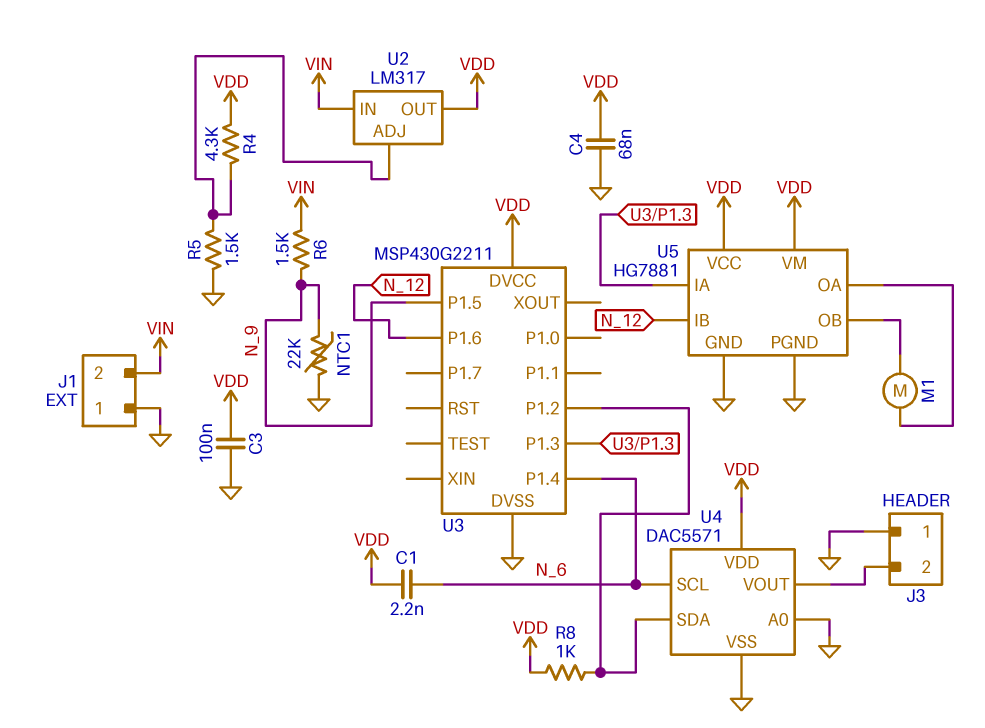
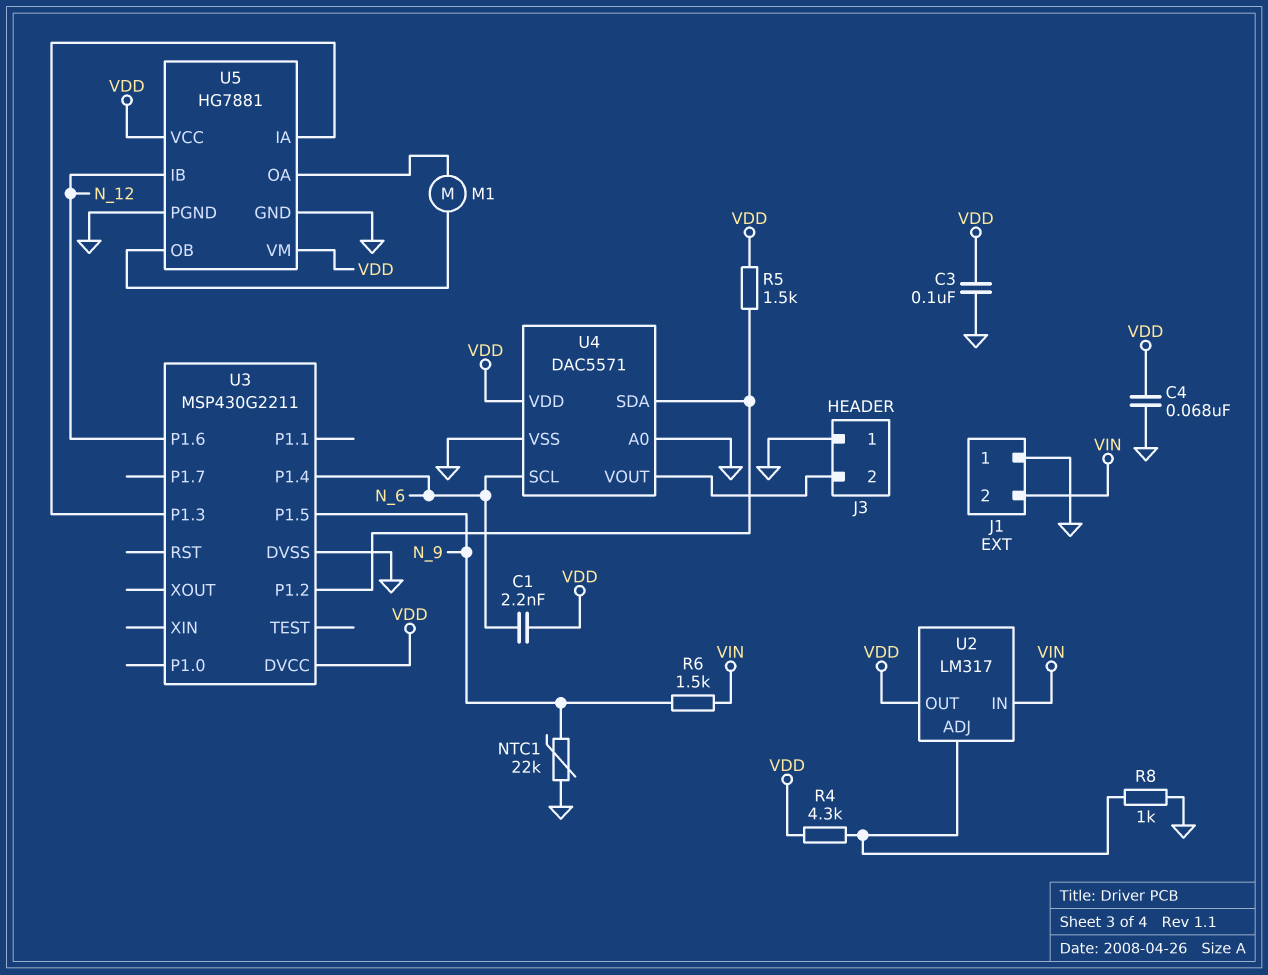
R5: 1.5k (GND, U2/ADJ) -> 1.5k (U3/P1.2, VDD)
R8: 1k (U3/P1.2, VDD) -> 1k (GND, U2/ADJ)

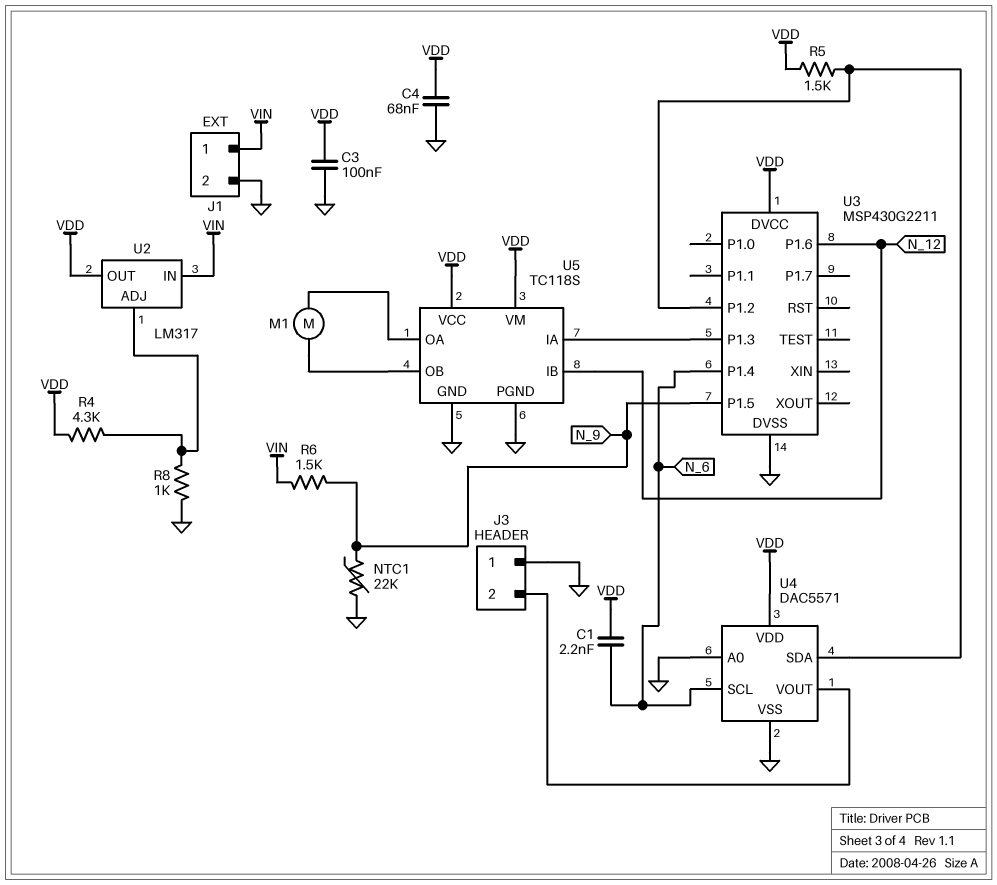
J1 pin 1: GND -> VIN
J1 pin 2: VIN -> GND
U5: HG7881 -> TC118S

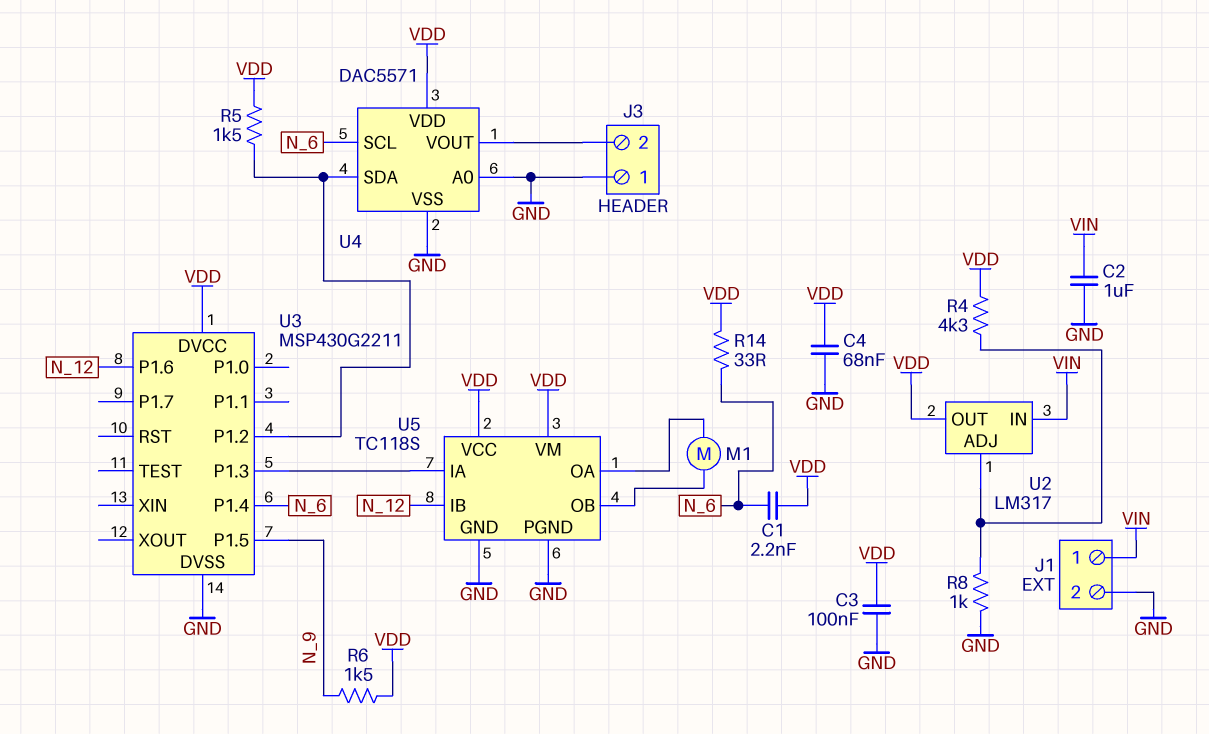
C2: none -> 1uF (GND, VIN)
NTC1: 22k (GND, N_9) -> none
R6: 1.5k (N_9, VIN) -> 1.5k (N_9, VDD)
R14: none -> 33 (N_6, VDD)

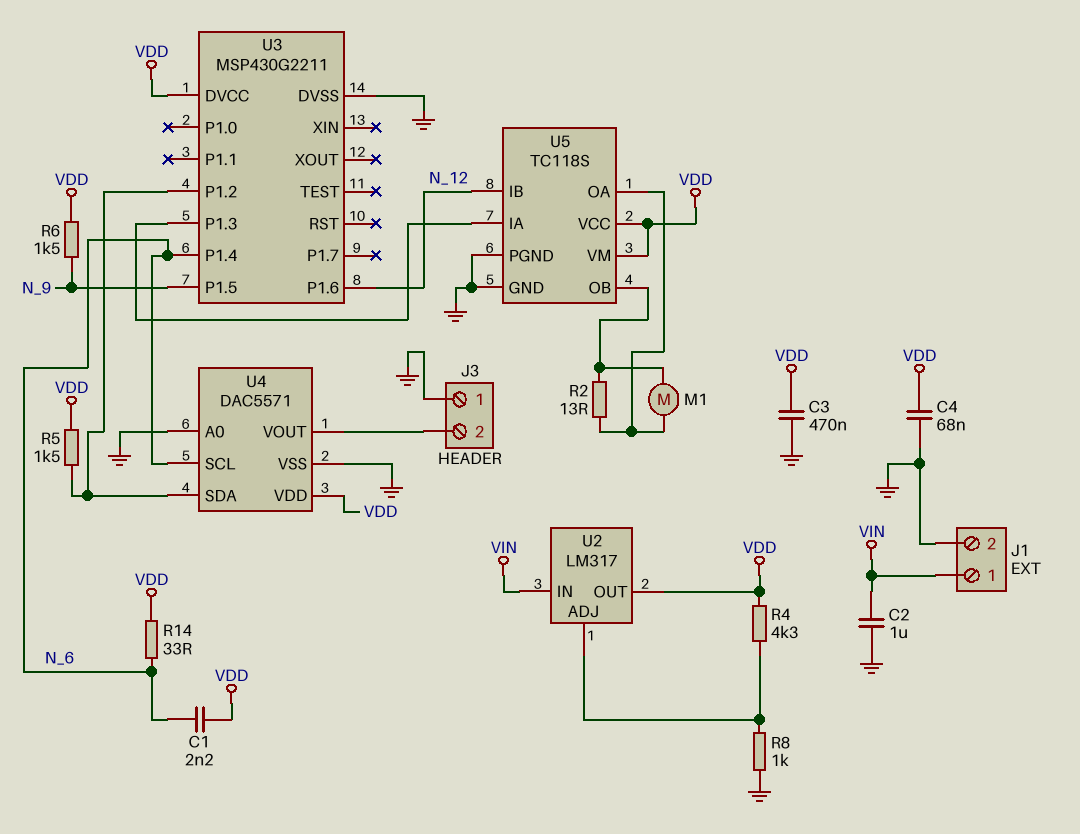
C3: 100nF (GND, VDD) -> 470nF (GND, VDD)
R2: none -> 13 (U5/OA, U5/OB)

